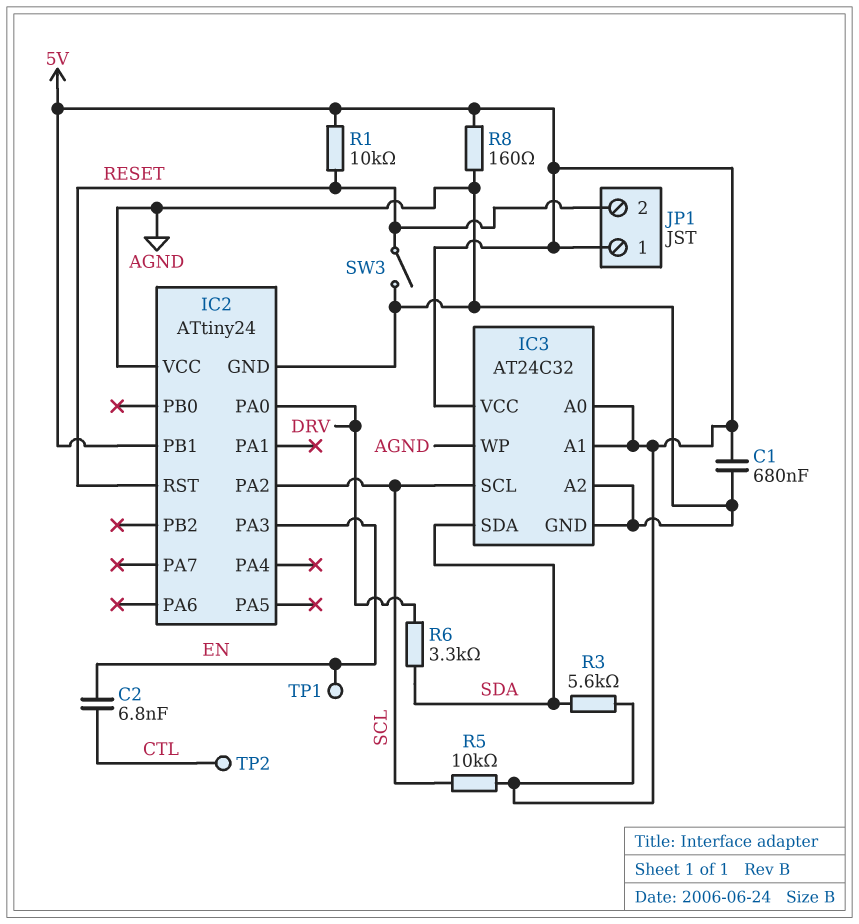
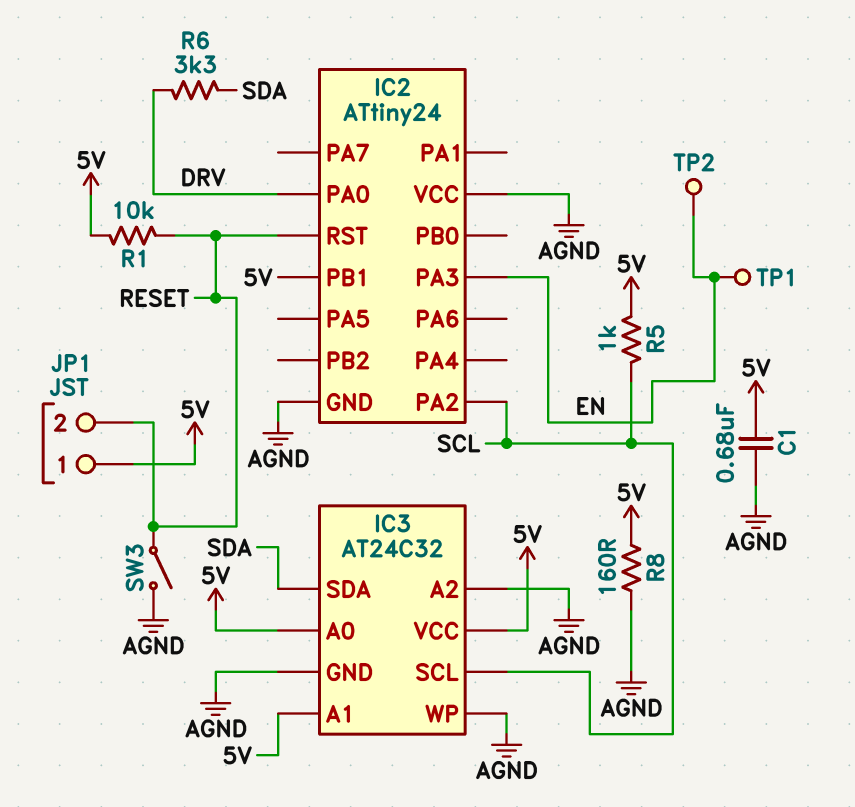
C2: 6.8nF (CTL, EN) -> none
R3: 5.6k (5V, SDA) -> none
R5: 10k (5V, SCL) -> 1k (5V, SCL)
TP2: test point (CTL) -> test point (EN)

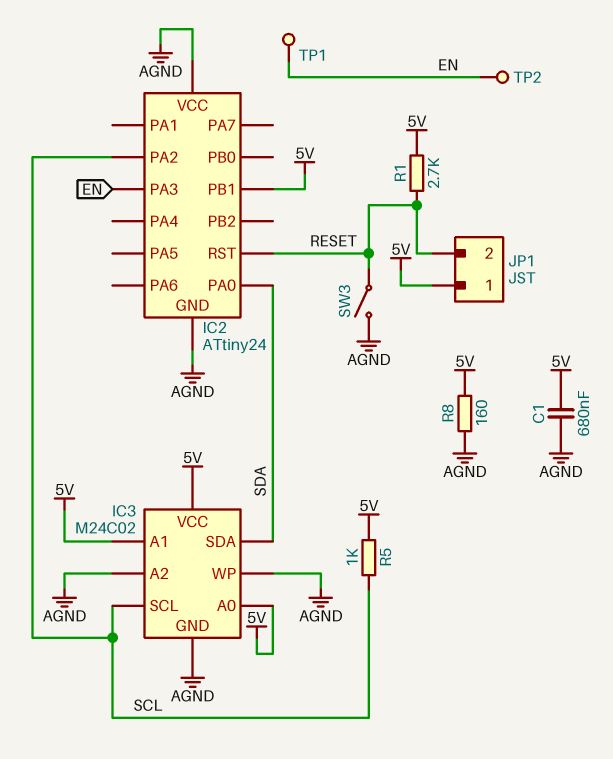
IC2 pin PA0: DRV -> SDA
IC3: AT24C32 -> M24C02
R1: 10k (5V, RESET) -> 2.7k (5V, RESET)
R6: 3.3k (DRV, SDA) -> none

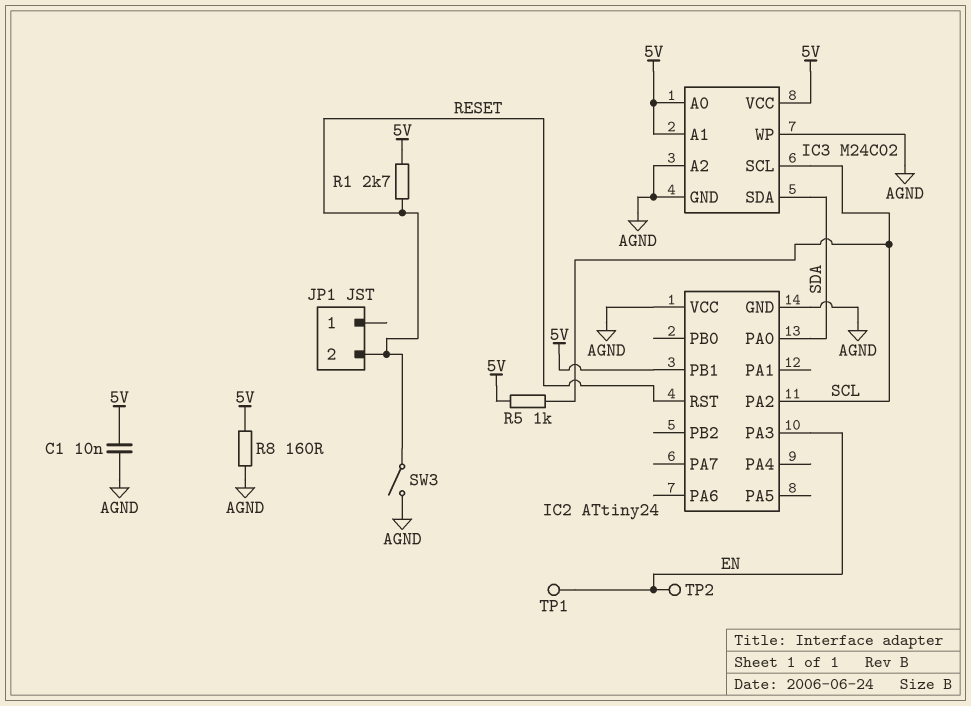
C1: 680nF (5V, AGND) -> 10nF (5V, AGND)
JP1 pin 1: 5V -> none

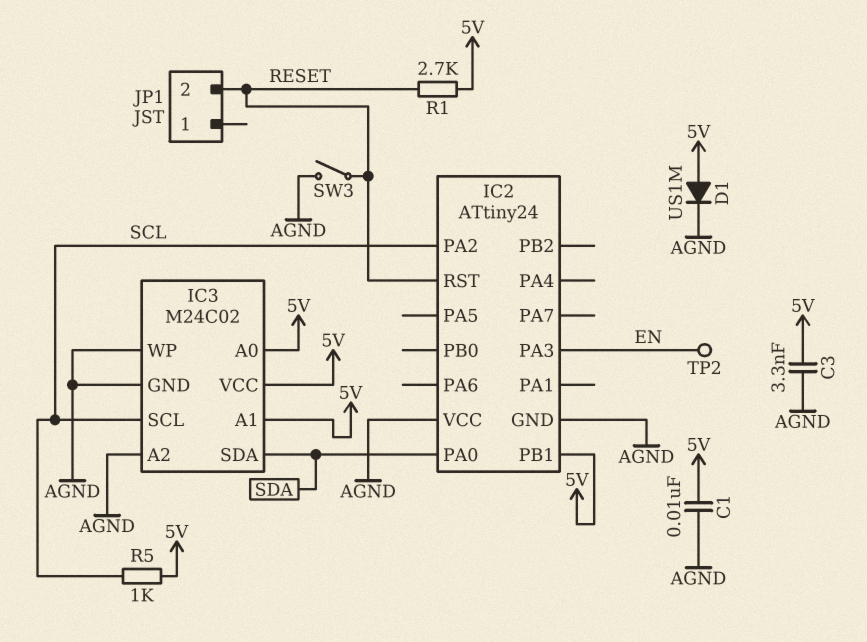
C3: none -> 3.3nF (5V, AGND)
D1: none -> diode US1M (A 5V, K AGND)
R8: 160 (5V, AGND) -> none
TP1: test point (EN) -> none

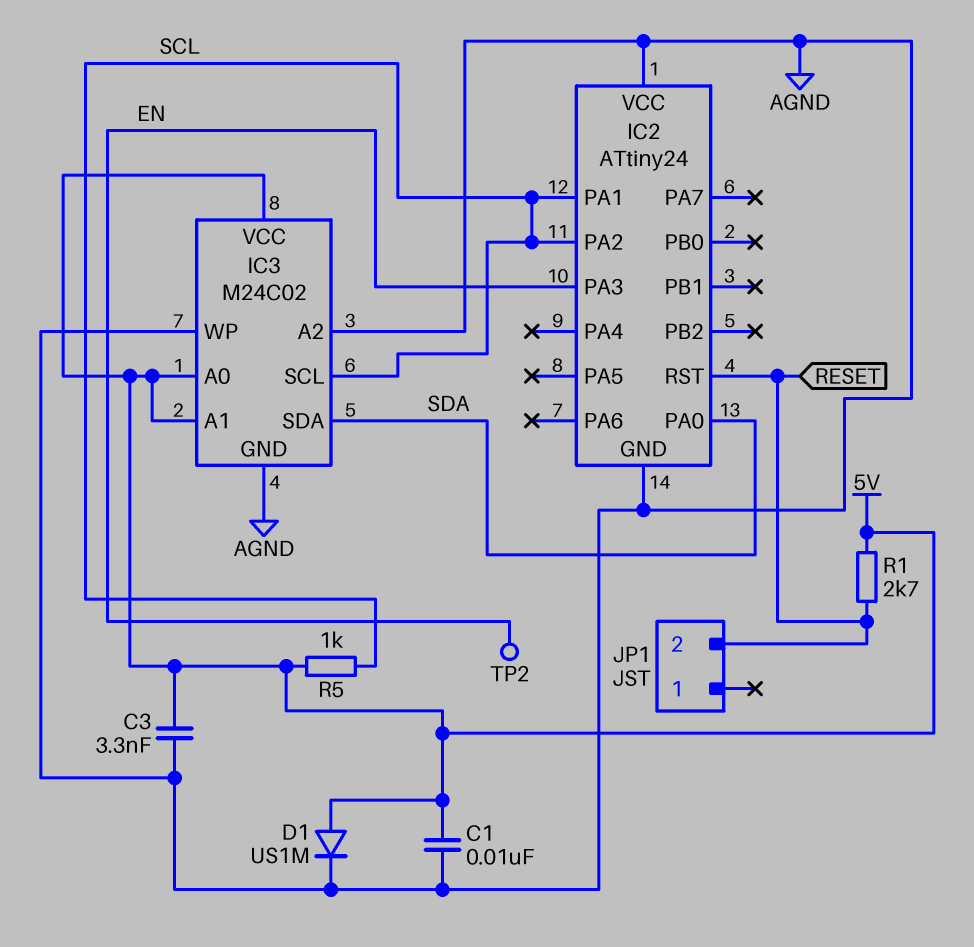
IC2 pin PA1: none -> SCL
IC2 pin PB1: 5V -> none
SW3: switch (AGND, RESET) -> none

